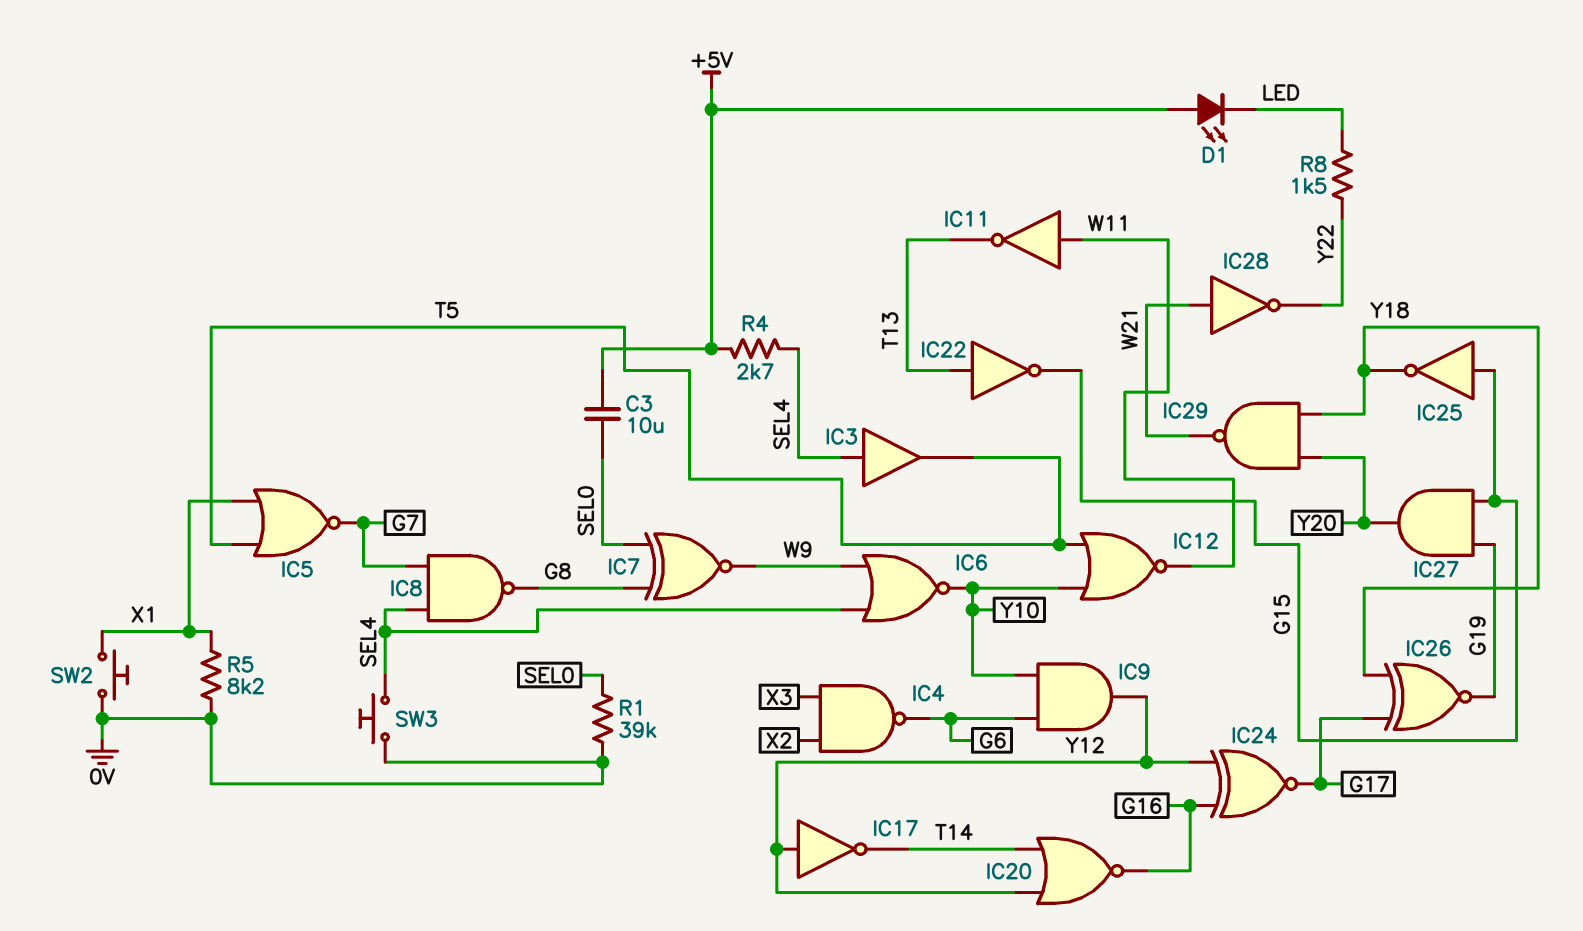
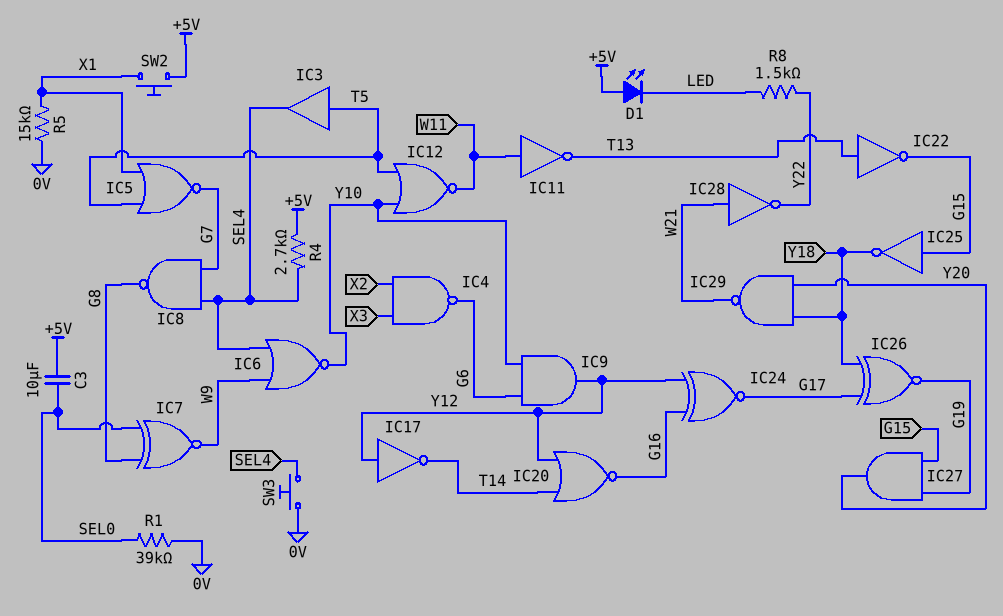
IC3: buffer (in SEL4, out T5) -> buffer (in T5, out SEL4)
R5: 8.2k (0V, X1) -> 15k (0V, X1)
SW2: button (0V, X1) -> button (+5V, X1)

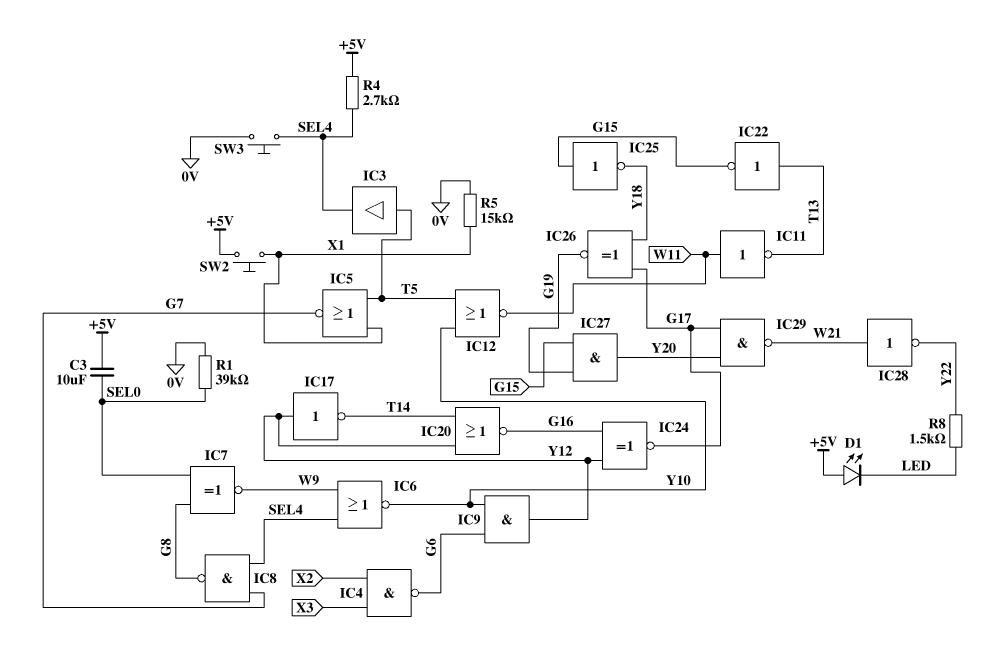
IC29: NAND (in Y18, in Y20, out W21) -> NAND (in G17, in Y20, out W21)

